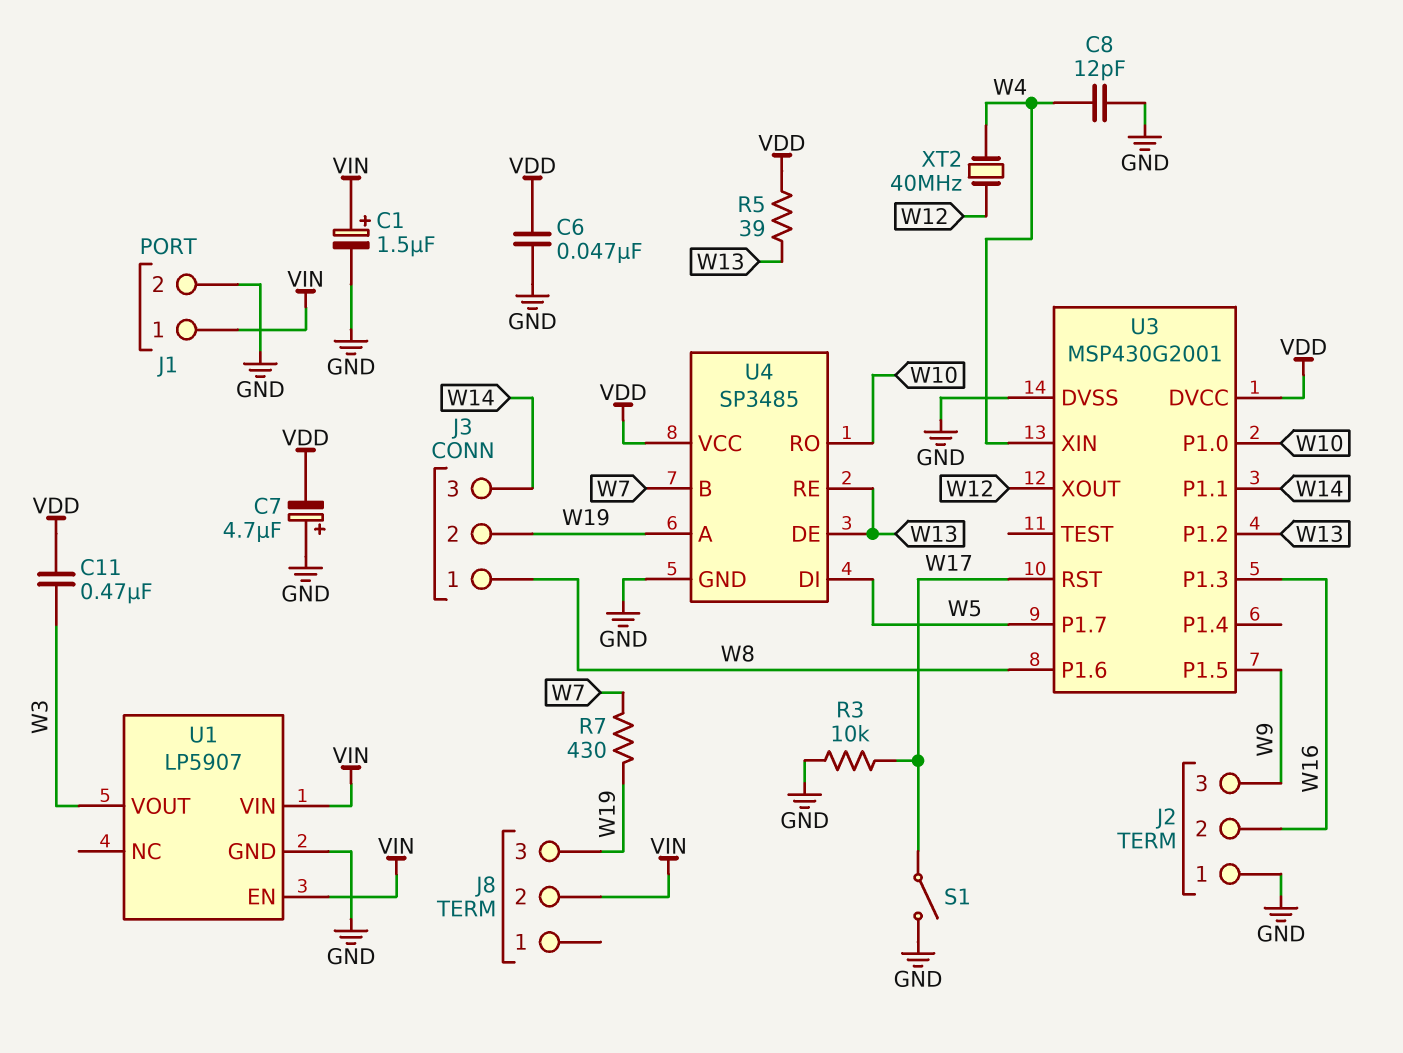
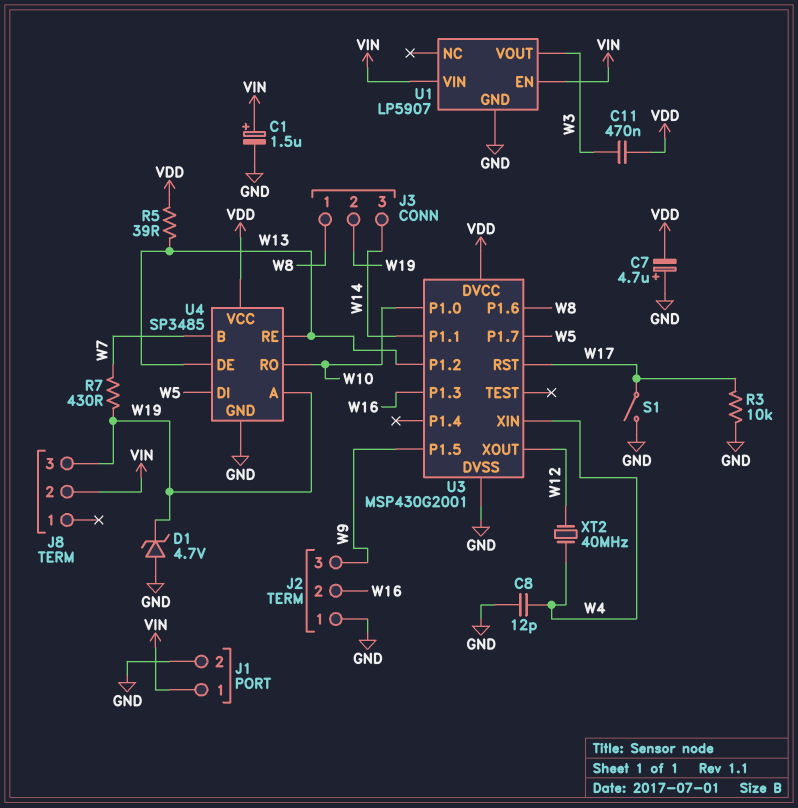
C6: 47nF (GND, VDD) -> none
D1: none -> zener 4.7V (A GND, K W19)

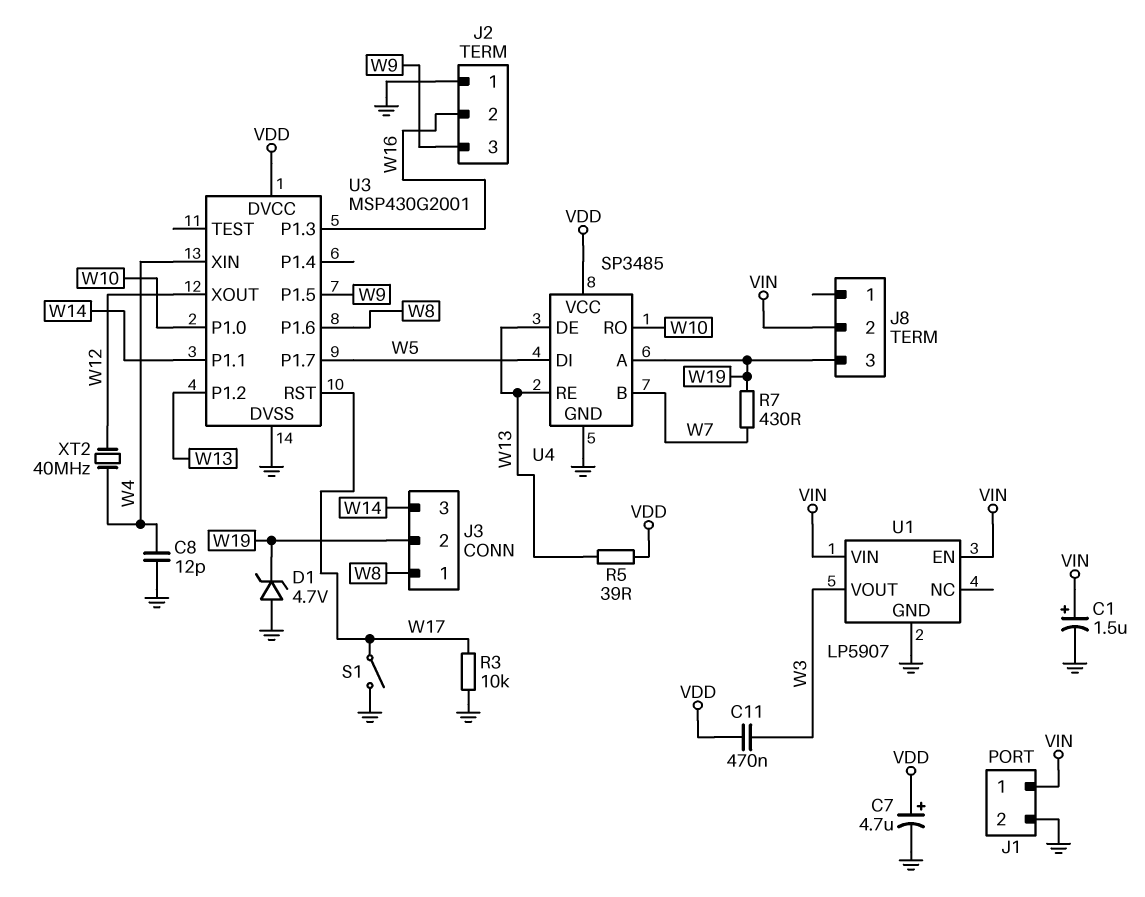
C7: 4.7uF (plus GND, minus VDD) -> 4.7uF (plus VDD, minus GND)

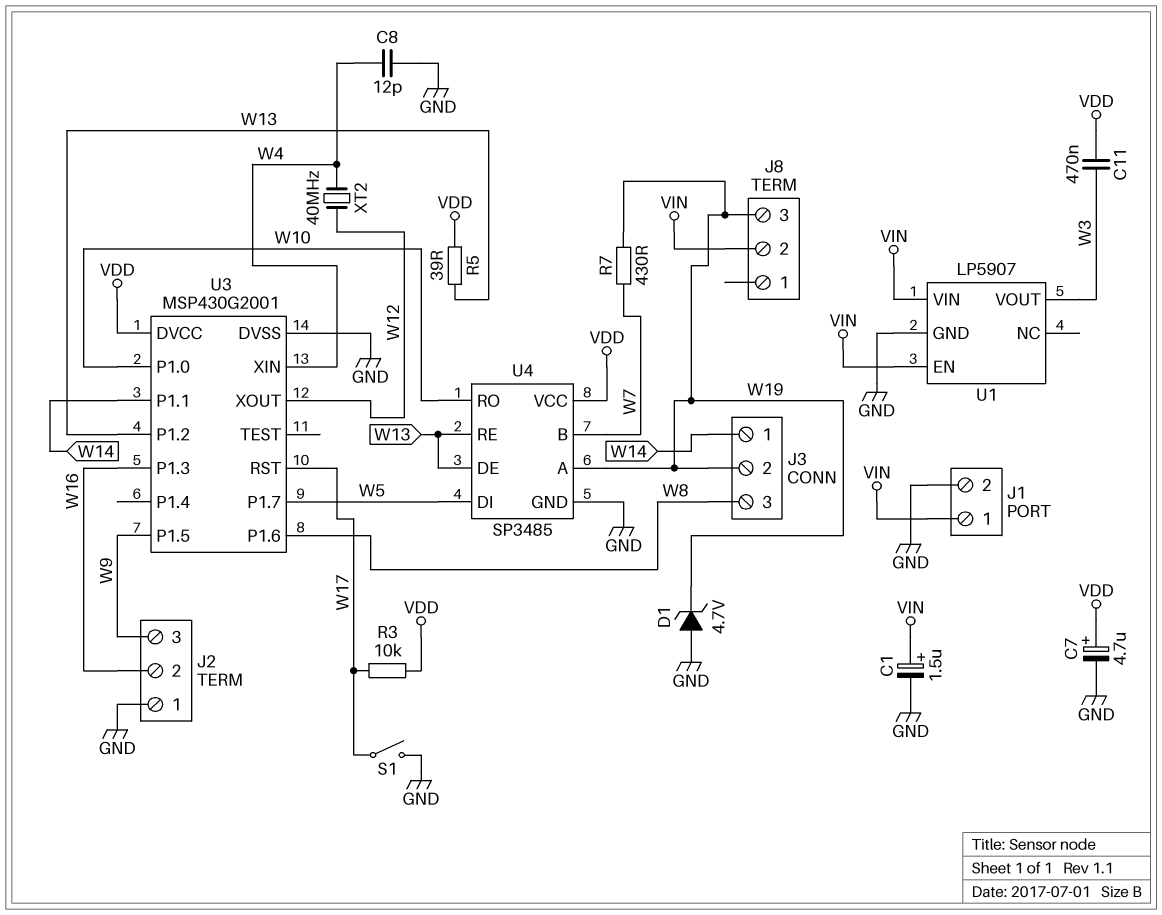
J3 pin 1: W8 -> W14
J3 pin 3: W14 -> W8
R3: 10k (GND, W17) -> 10k (VDD, W17)

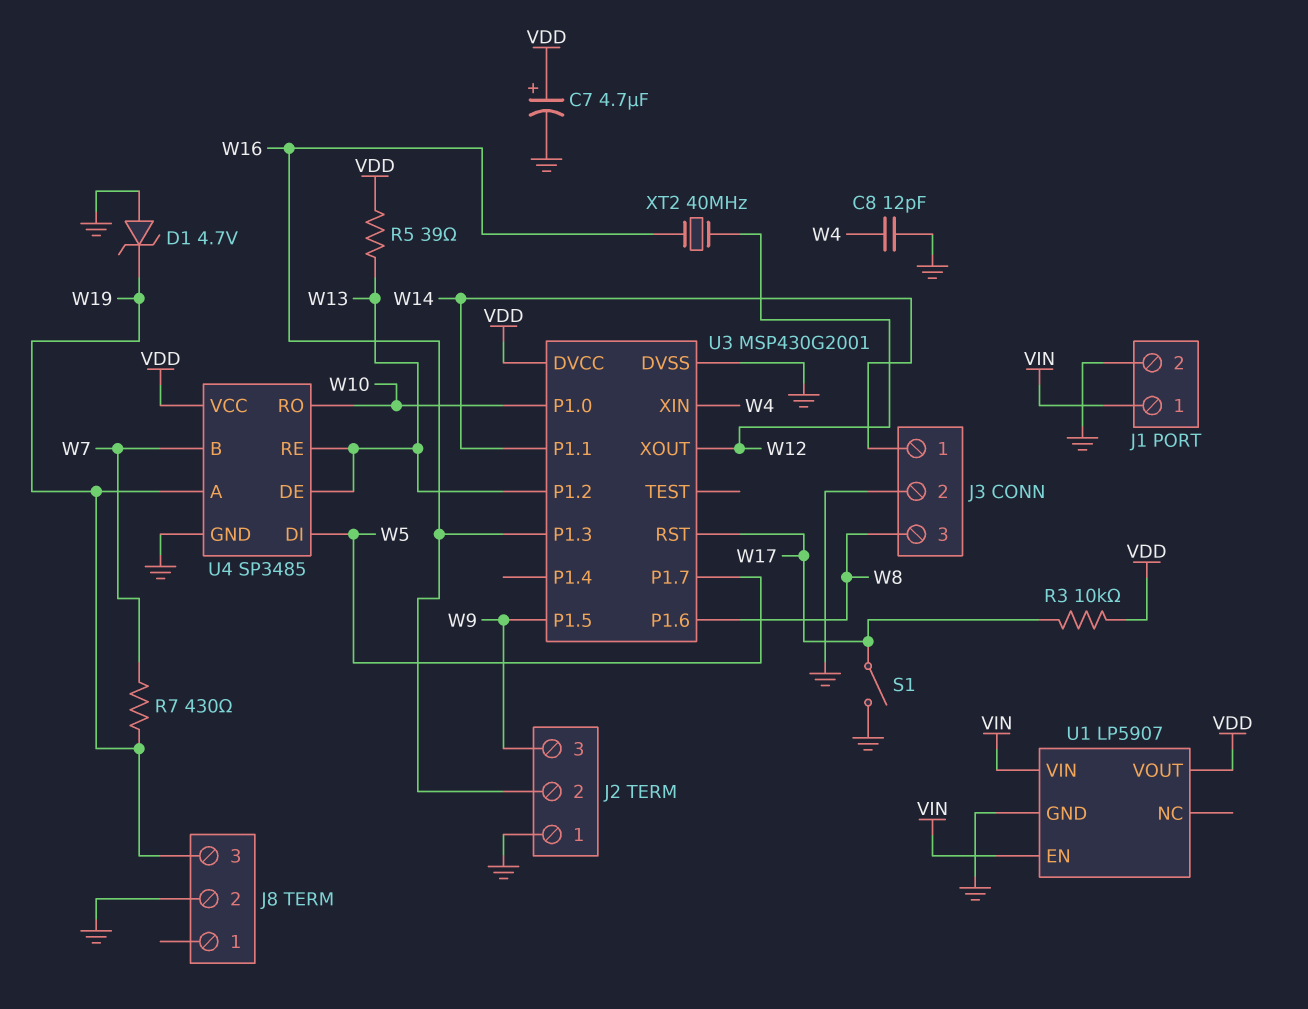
C1: 1.5uF (plus VIN, minus GND) -> none
C11: 470nF (VDD, W3) -> none
J3 pin 2: W19 -> GND
J8 pin 2: VIN -> GND
U1 pin VOUT: W3 -> VDD
XT2: 40MHz (W4, W12) -> 40MHz (W12, W16)

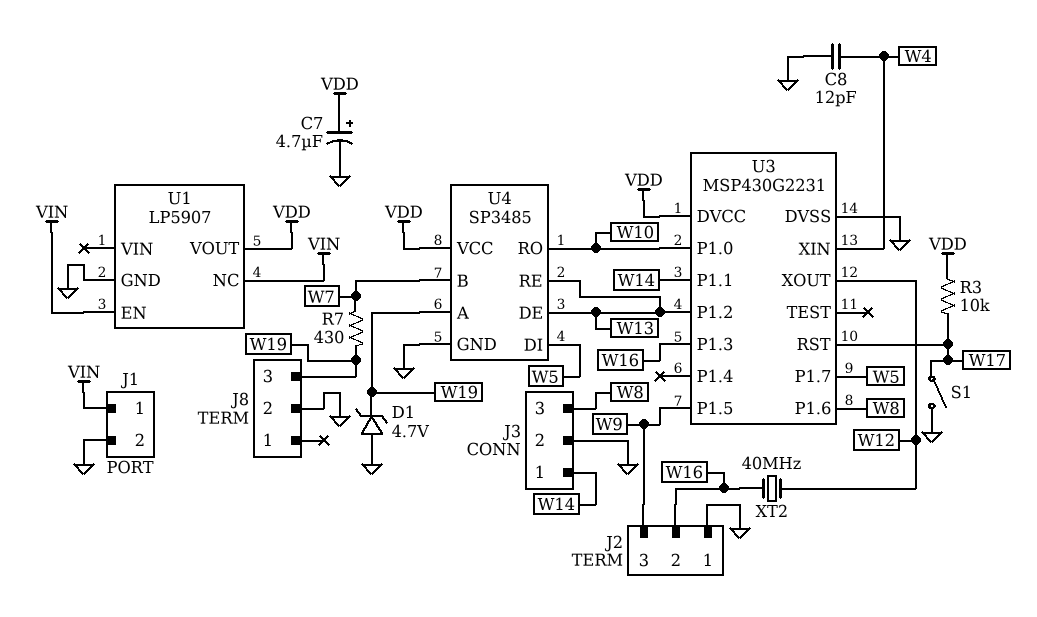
R5: 39 (VDD, W13) -> none
U1 pin NC: none -> VIN
U1 pin VIN: VIN -> none
U3: MSP430G2001 -> MSP430G2231

